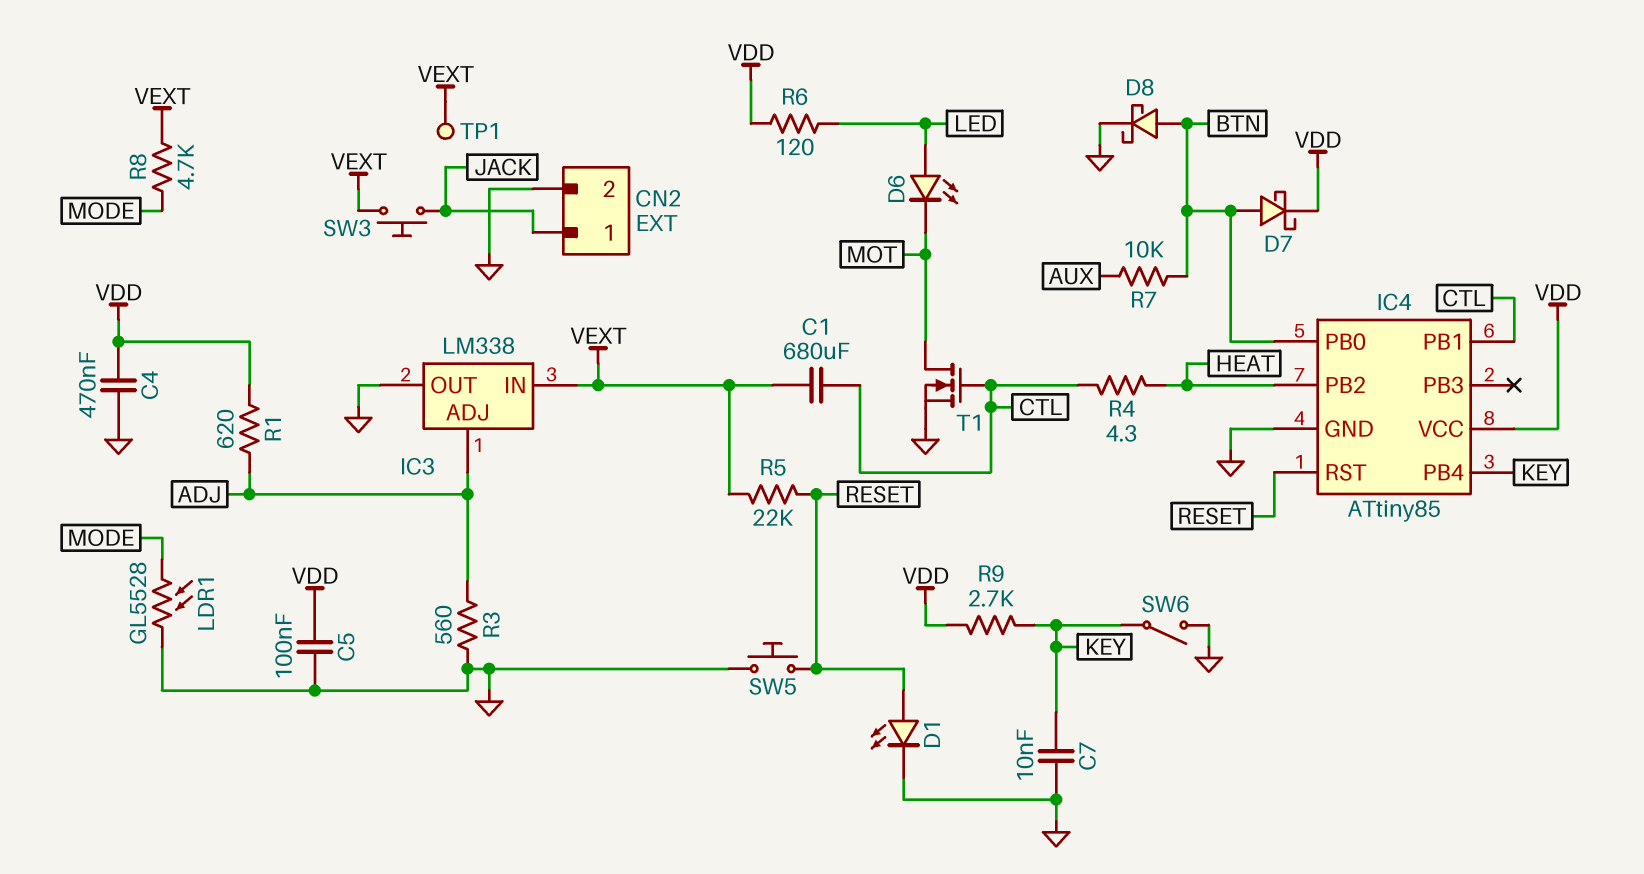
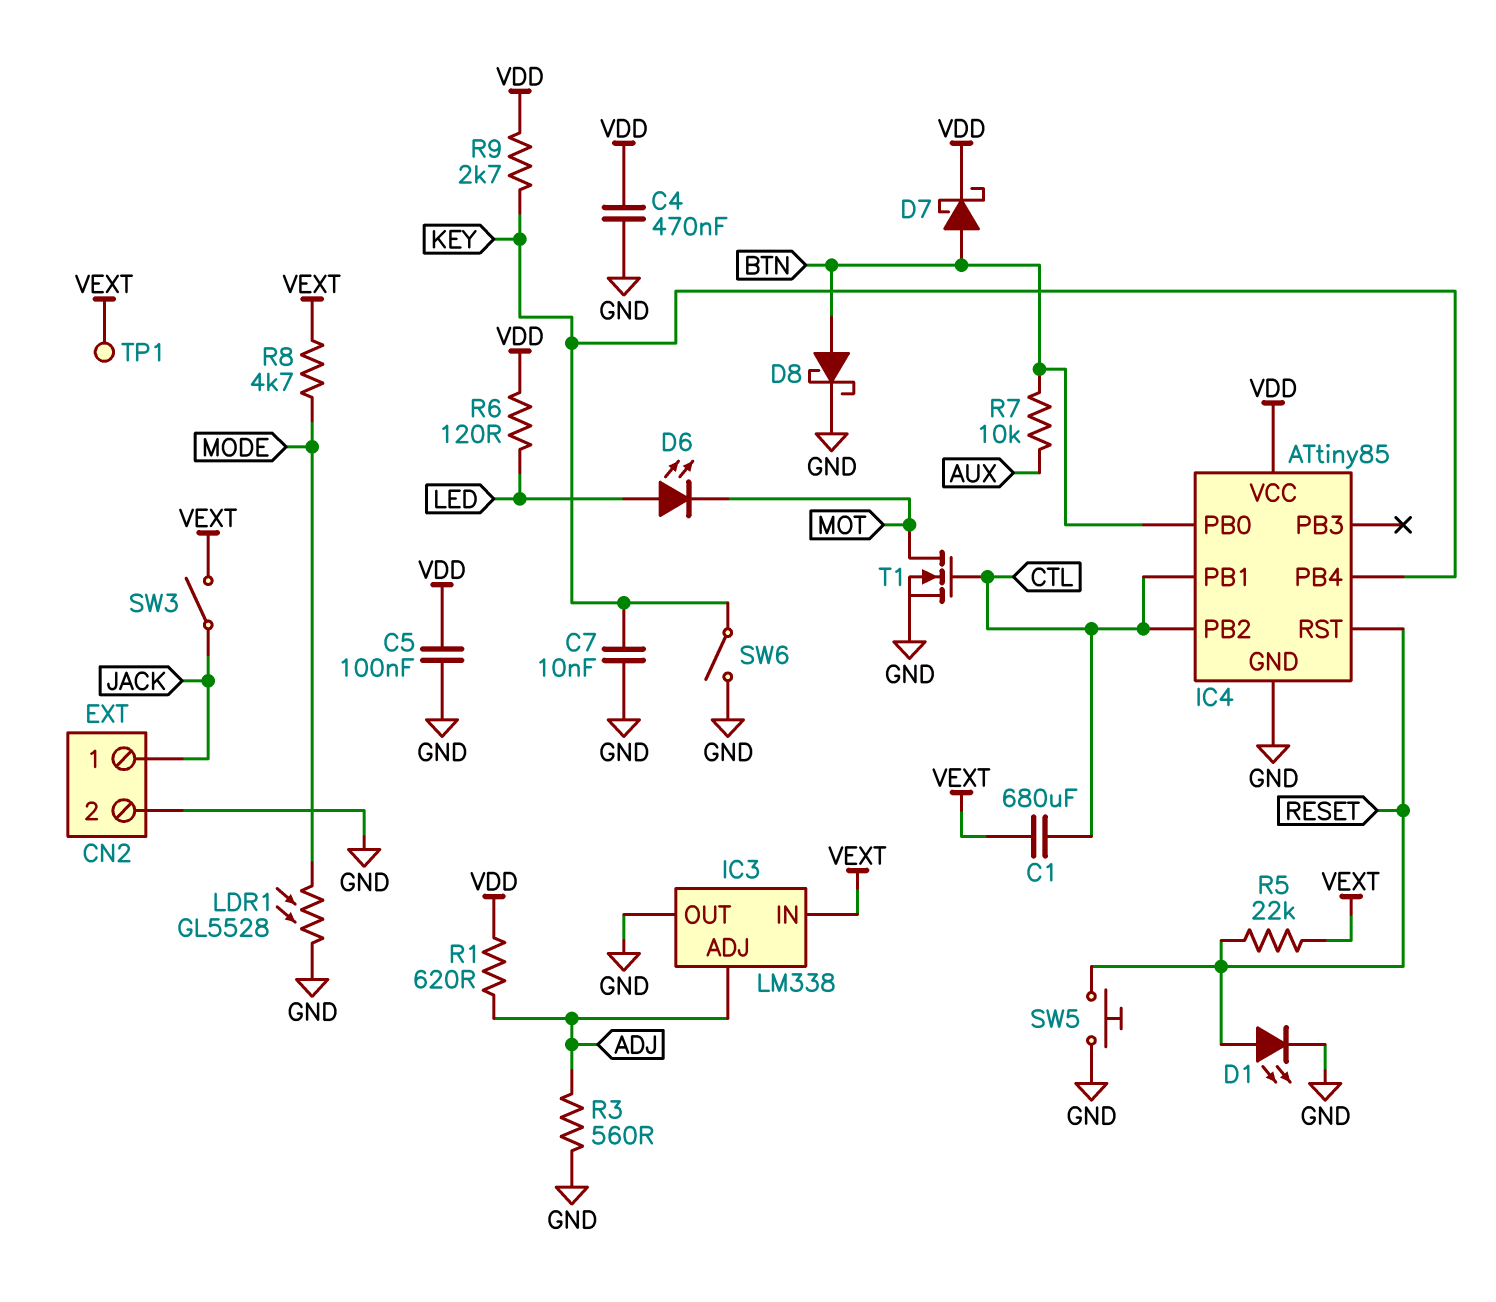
IC4 pin PB2: HEAT -> CTL
R4: 4.3 (CTL, HEAT) -> none
SW3: button (JACK, VEXT) -> switch (JACK, VEXT)

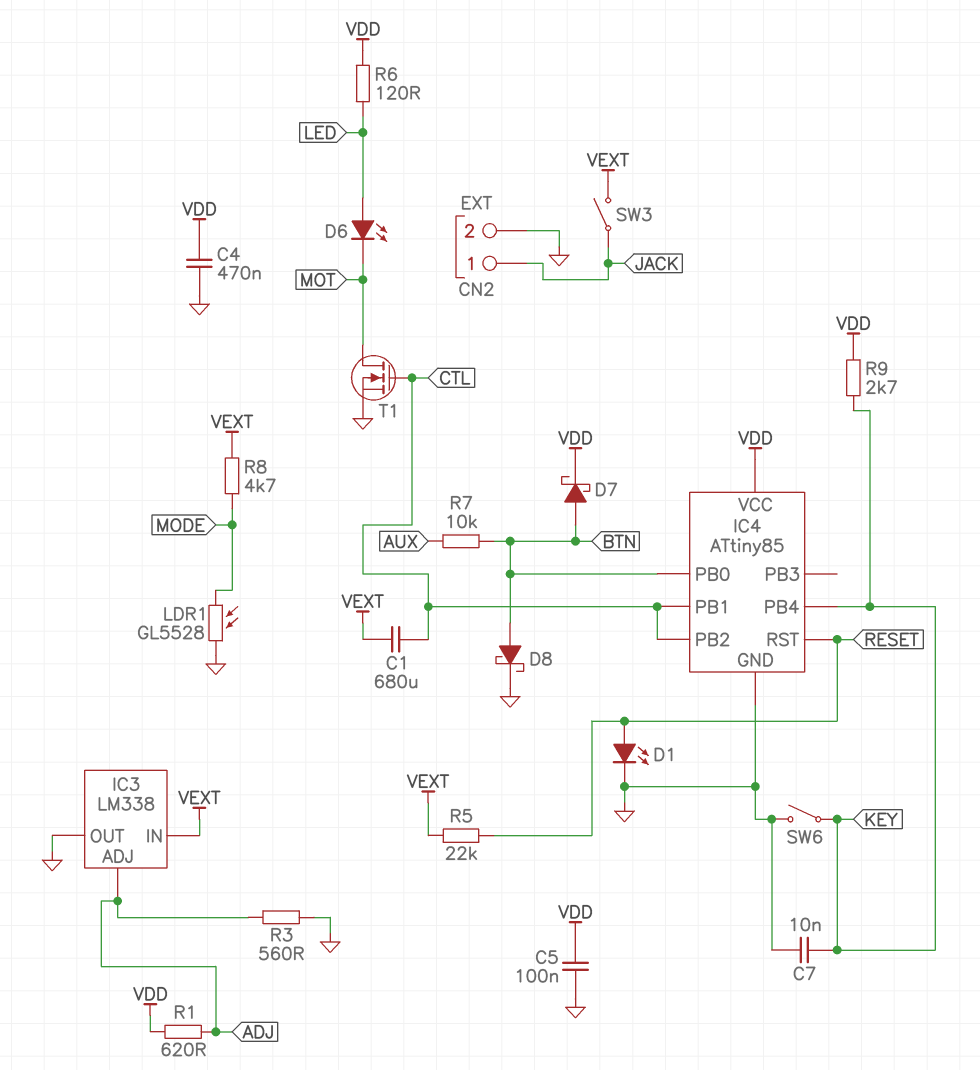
SW5: button (GND, RESET) -> none
TP1: test point (VEXT) -> none

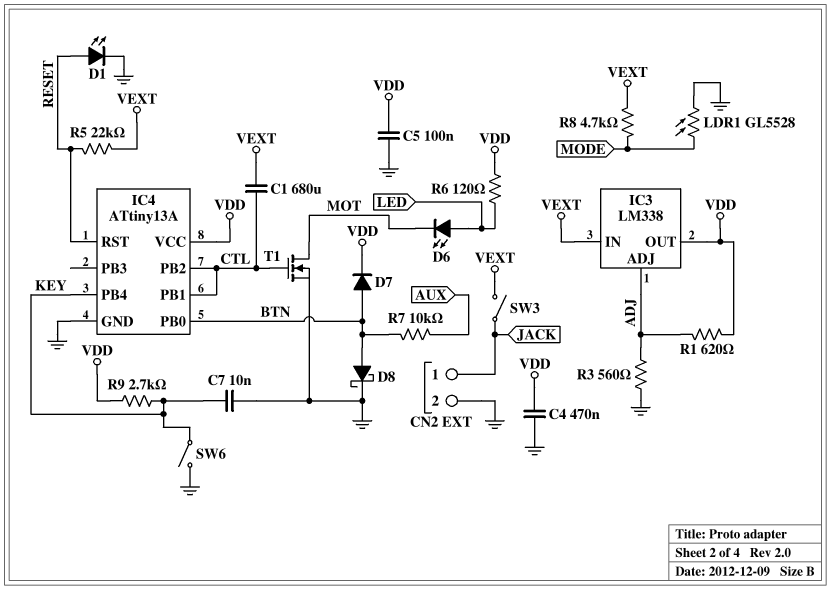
D7: schottky (A BTN, K VDD) -> diode (A BTN, K VDD)
IC3 pin OUT: GND -> VDD
IC4: ATtiny85 -> ATtiny13A

